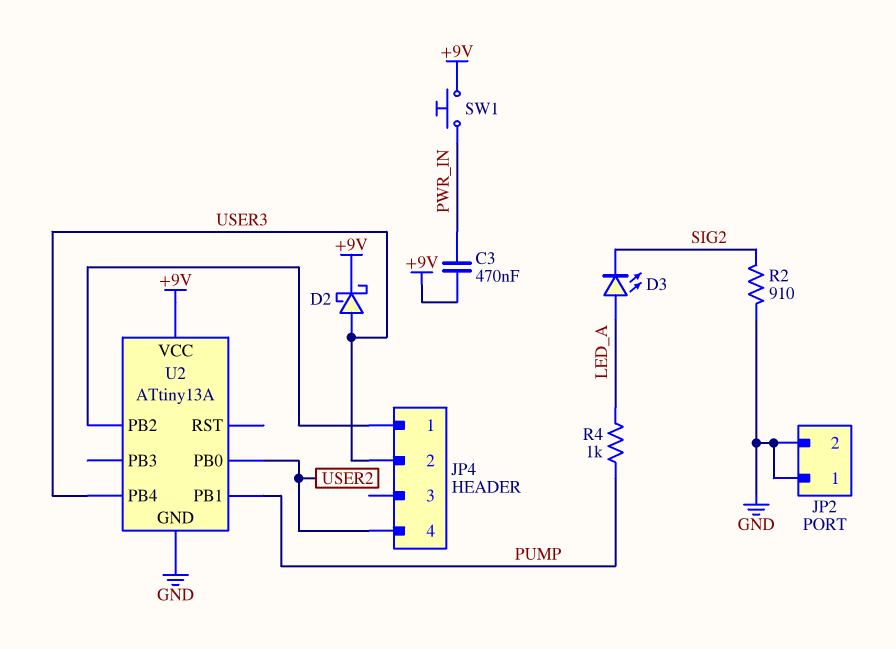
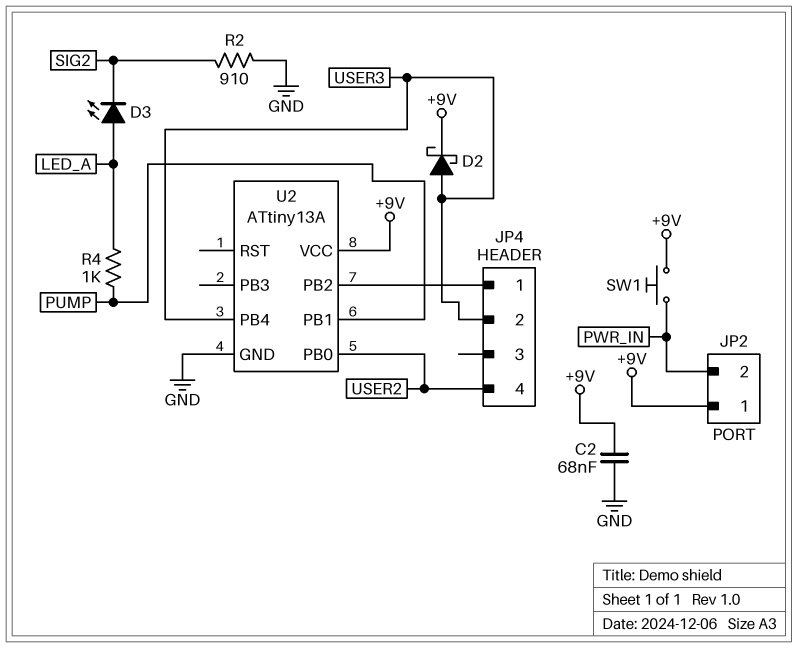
C2: none -> 68nF (+9V, GND)
C3: 470nF (+9V, PWR_IN) -> none
JP2 pin 1: GND -> +9V
JP2 pin 2: GND -> PWR_IN

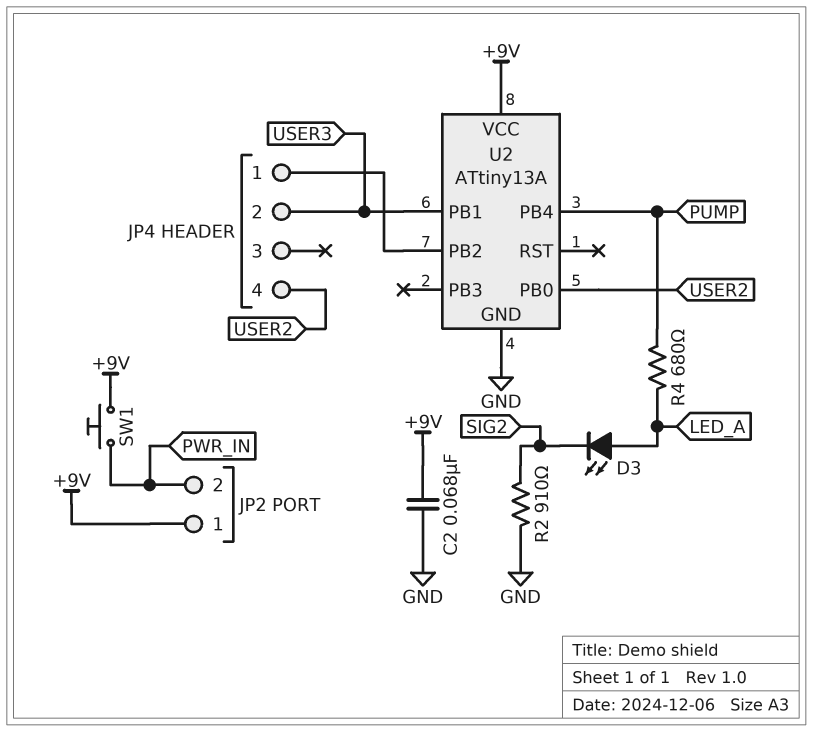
D2: schottky (A USER3, K +9V) -> none
R4: 1k (LED_A, PUMP) -> 680 (LED_A, PUMP)
U2 pin PB1: PUMP -> USER3
U2 pin PB4: USER3 -> PUMP

